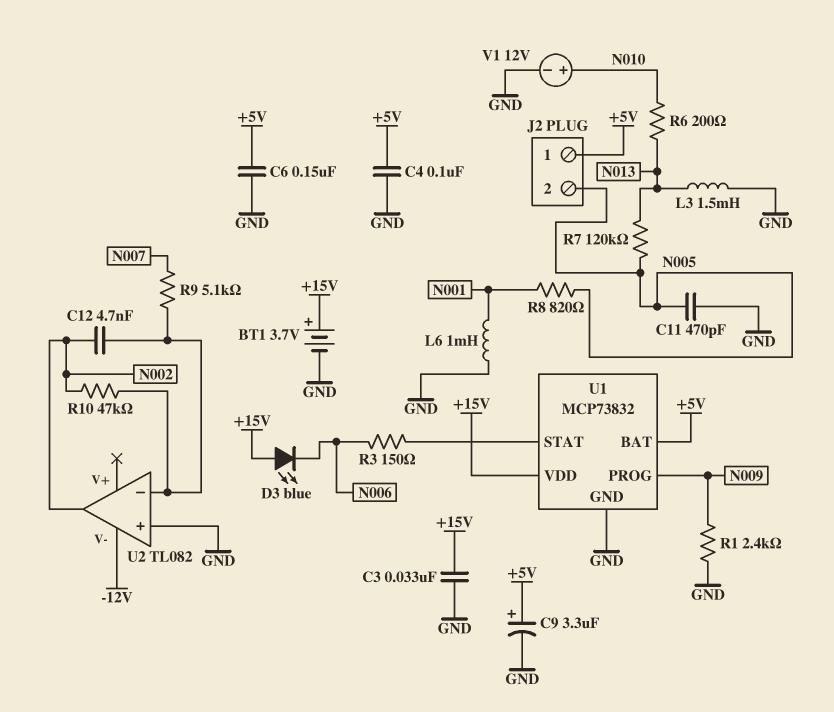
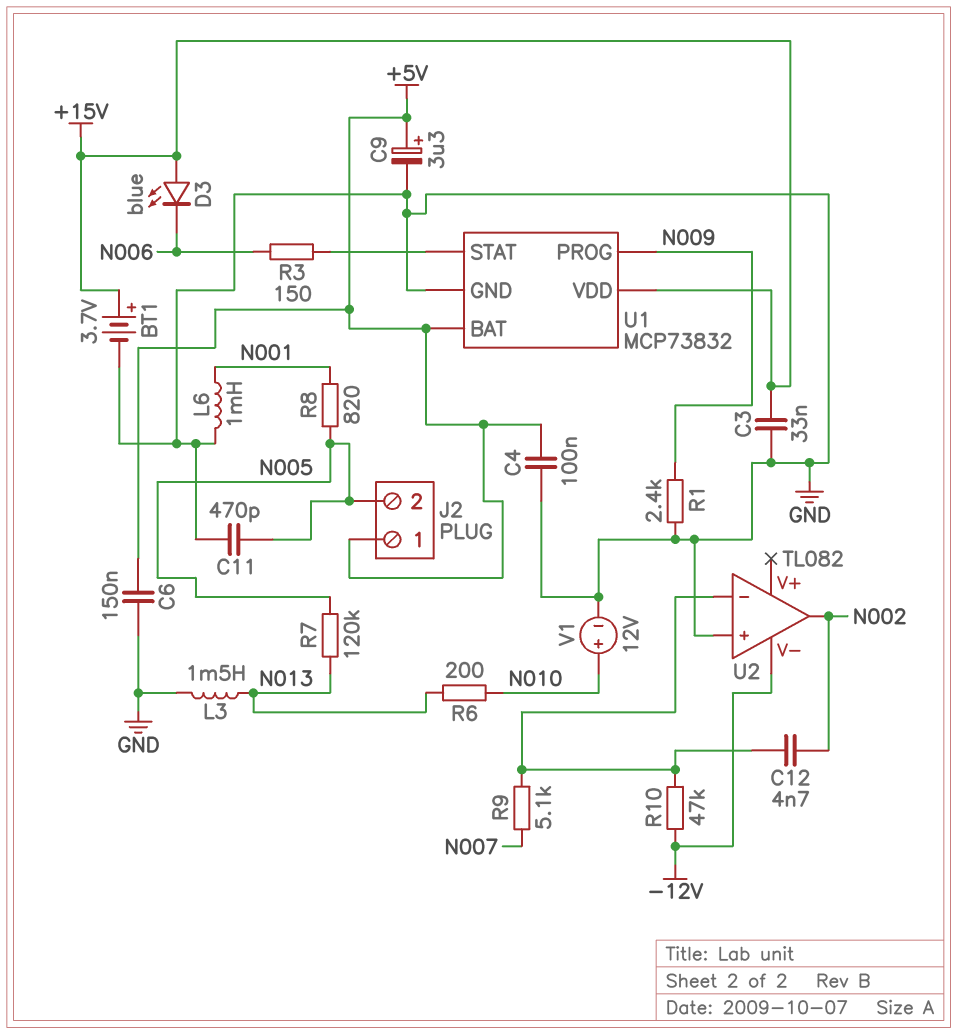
R10: 47k (N002, U2/in-) -> 47k (-12V, U2/in-)

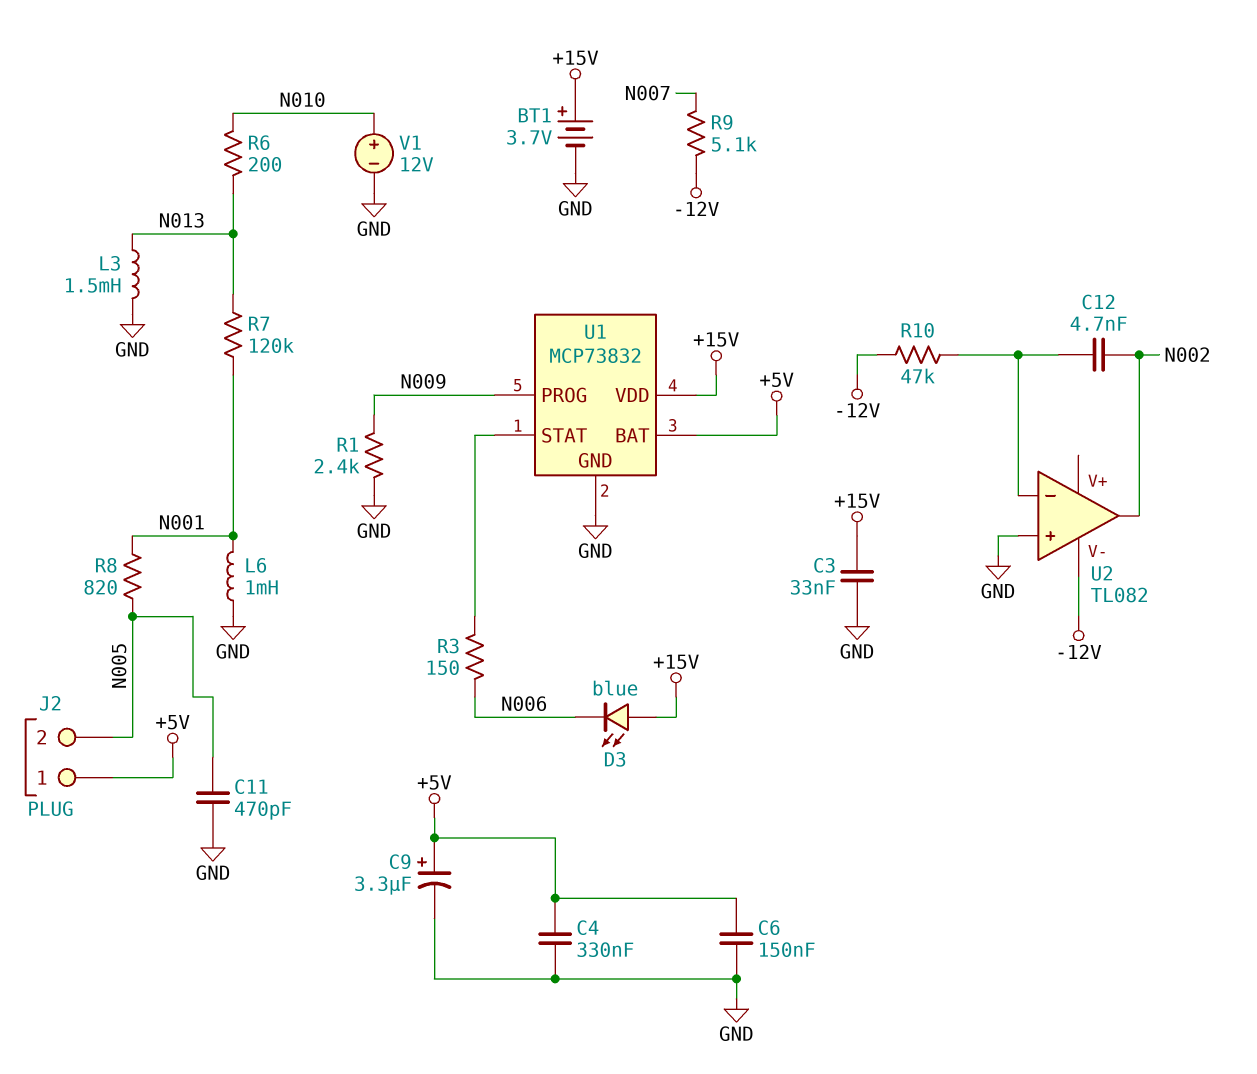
C4: 100nF (+5V, GND) -> 330nF (+5V, GND)
R7: 120k (N005, N013) -> 120k (N001, N013)
R9: 5.1k (N007, U2/in-) -> 5.1k (-12V, N007)

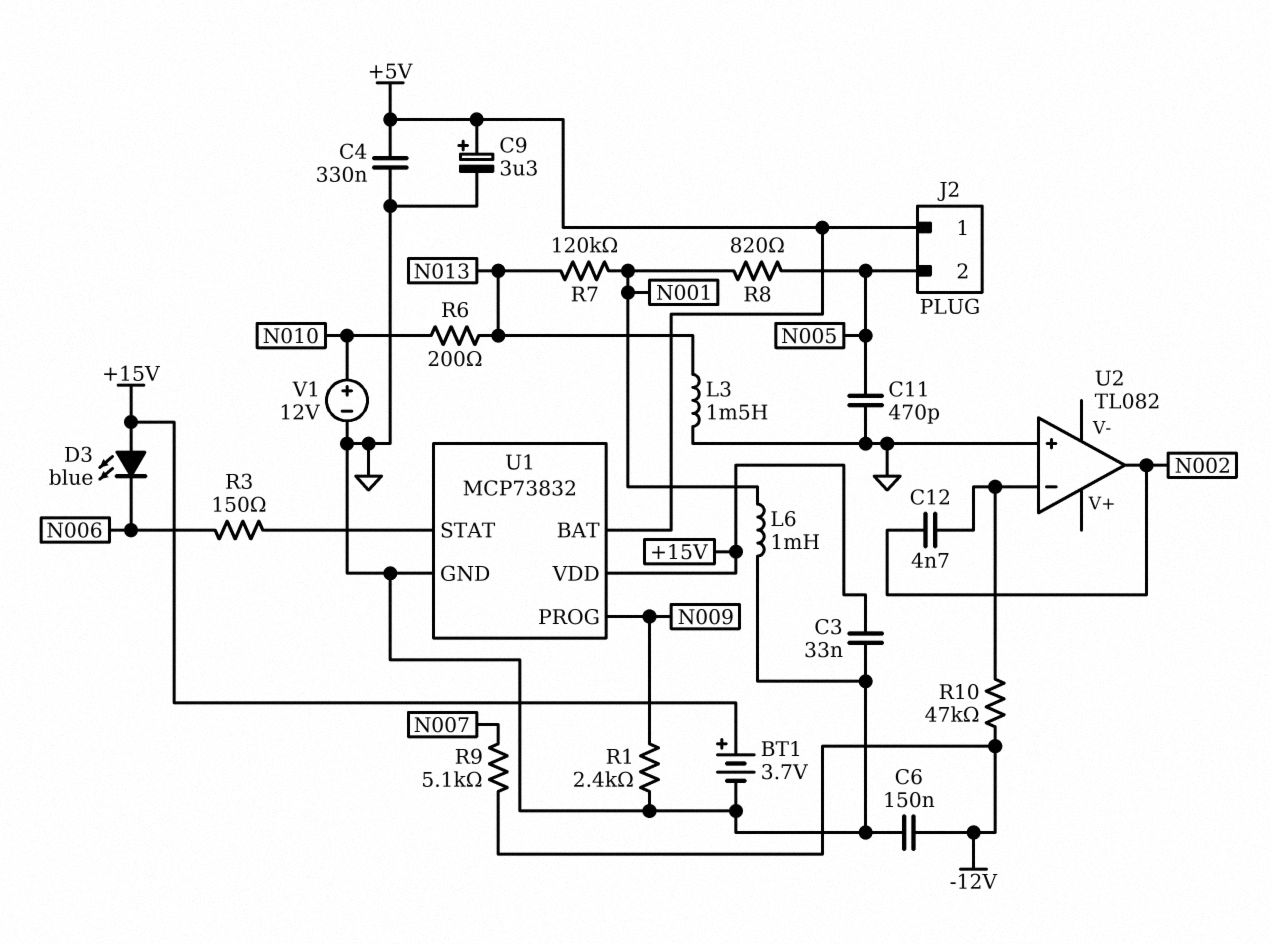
C6: 150nF (+5V, GND) -> 150nF (-12V, GND)
U2 pin V-: -12V -> none

